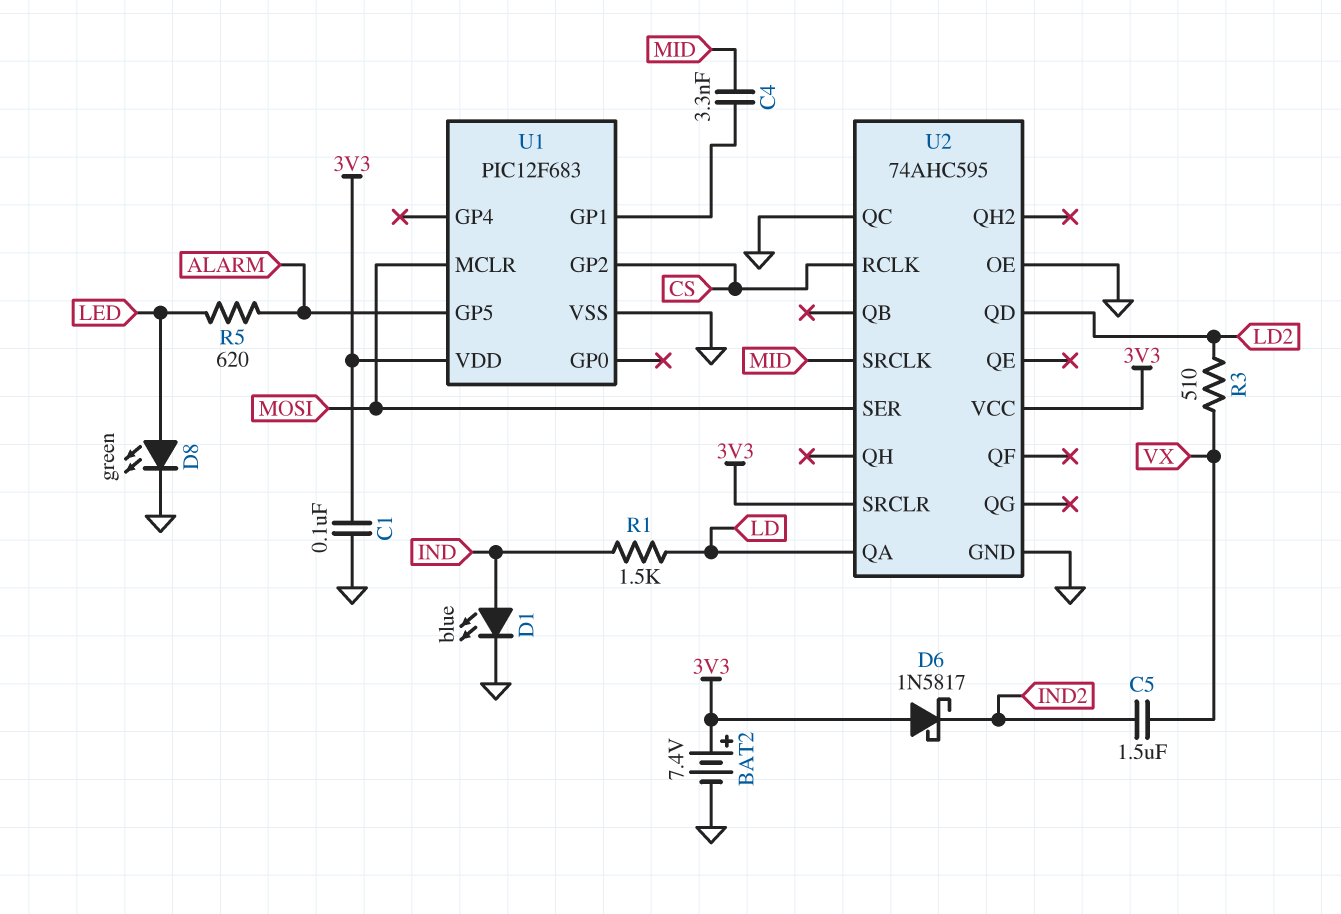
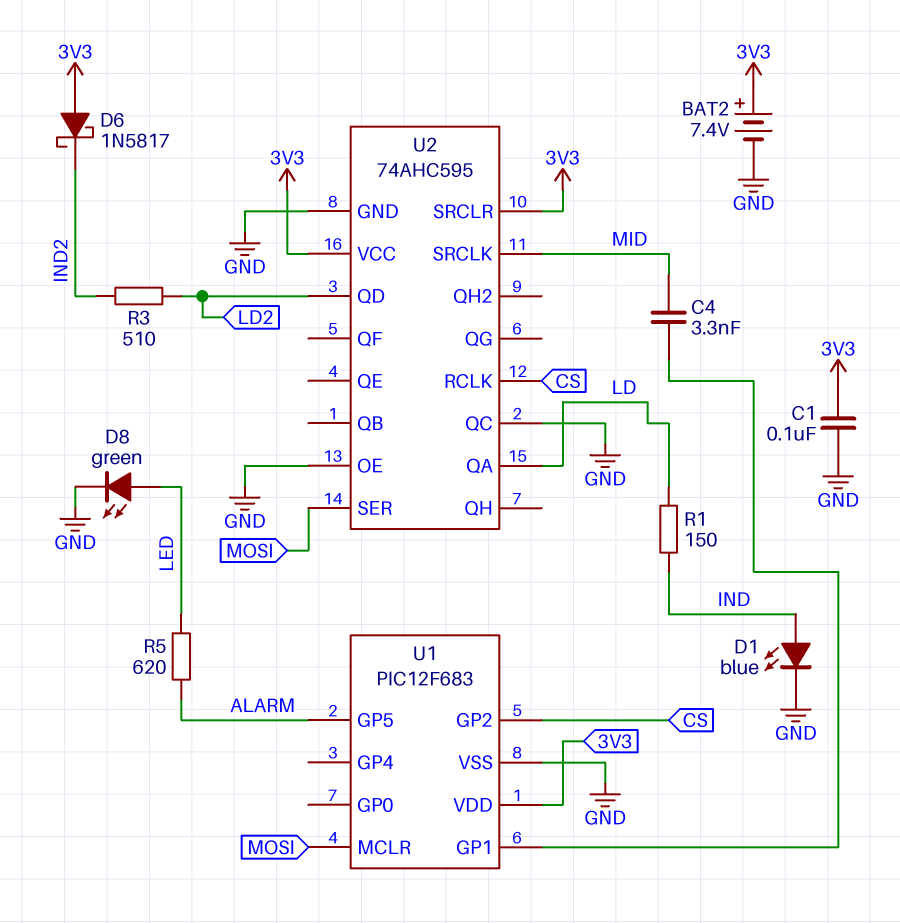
C5: 1.5uF (IND2, VX) -> none
R1: 1.5k (IND, LD) -> 150 (IND, LD)
R3: 510 (LD2, VX) -> 510 (IND2, LD2)

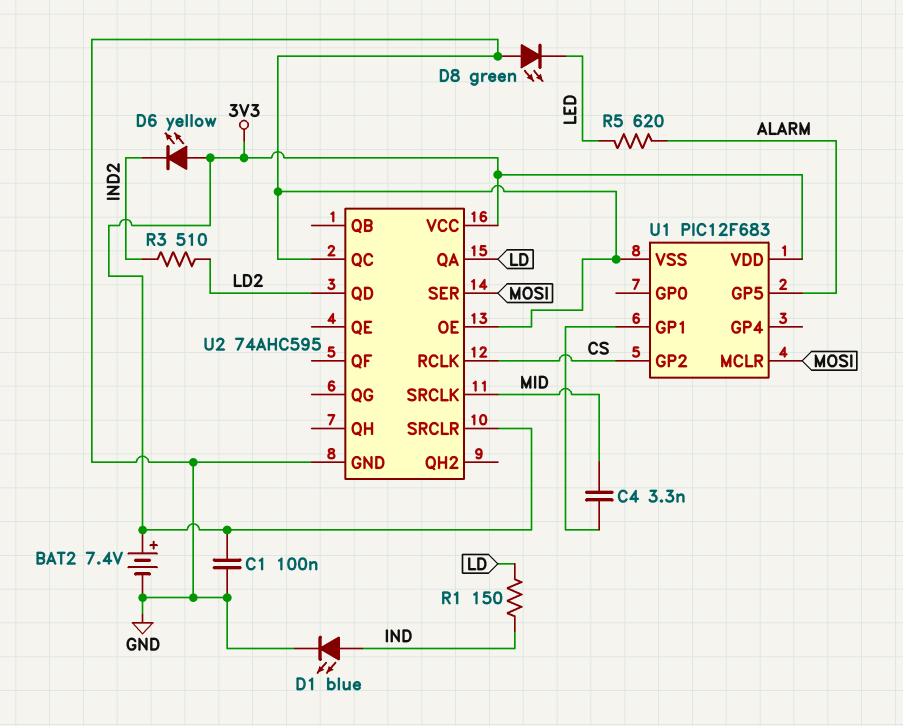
D6: schottky 1N5817 (A 3V3, K IND2) -> LED yellow (A 3V3, K IND2)
D8: LED green (A LED, K GND) -> LED green (A GND, K LED)

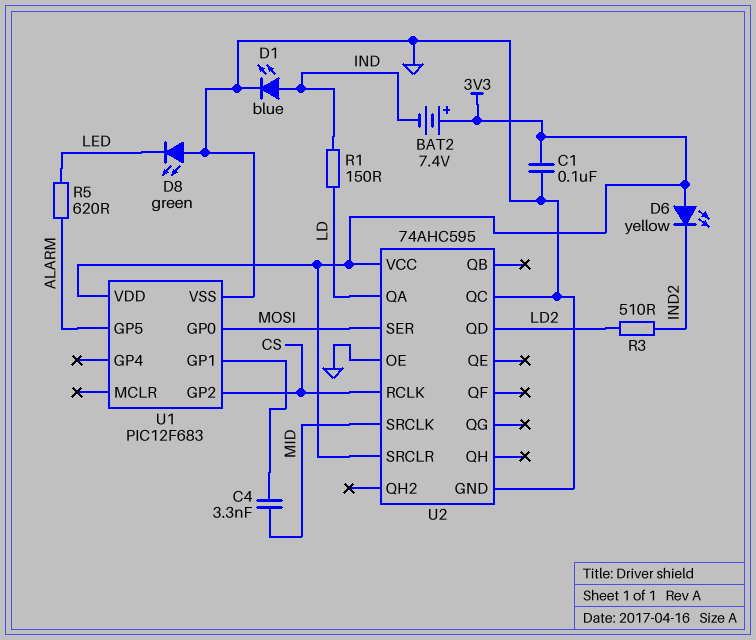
BAT2: 7.4V (plus 3V3, minus GND) -> 7.4V (plus 3V3, minus IND)
U1 pin GP0: none -> MOSI
U1 pin MCLR: MOSI -> none

